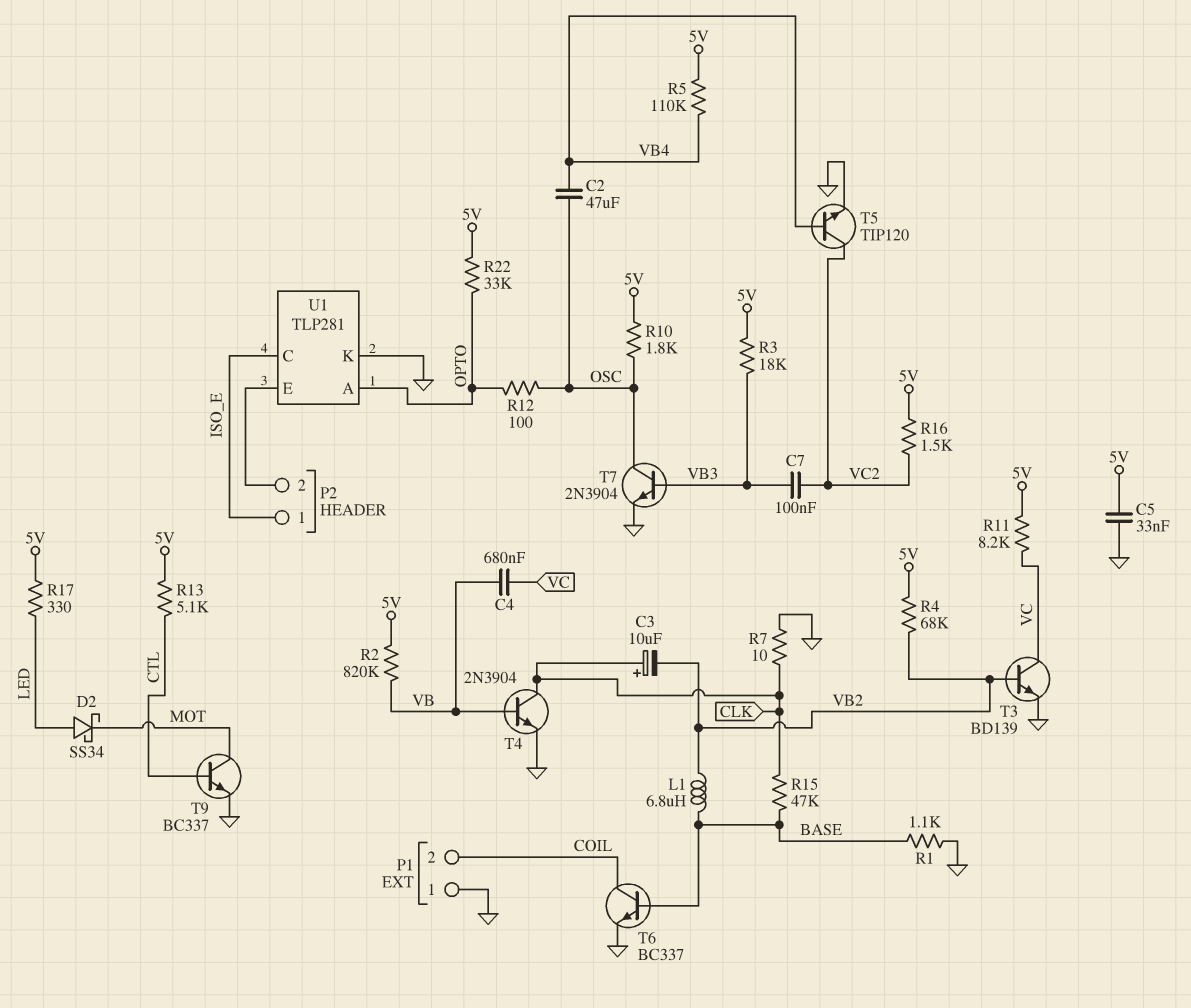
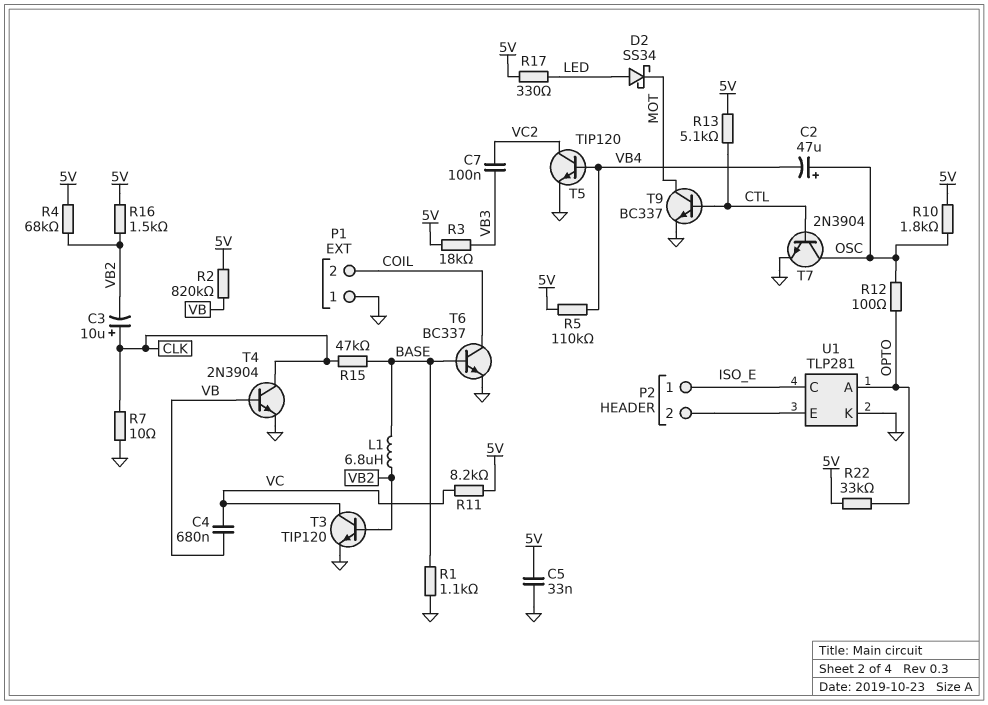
C2: 47uF (OSC, VB4) -> 47uF (plus OSC, minus VB4)
R16: 1.5k (5V, VC2) -> 1.5k (5V, VB2)
T3: NPN BD139 (B VB2, C VC, E GND) -> NPN TIP120 (B VB2, C VC, E GND)
T7: NPN 2N3904 (B VB3, C OSC, E GND) -> NPN 2N3904 (B CTL, C OSC, E GND)

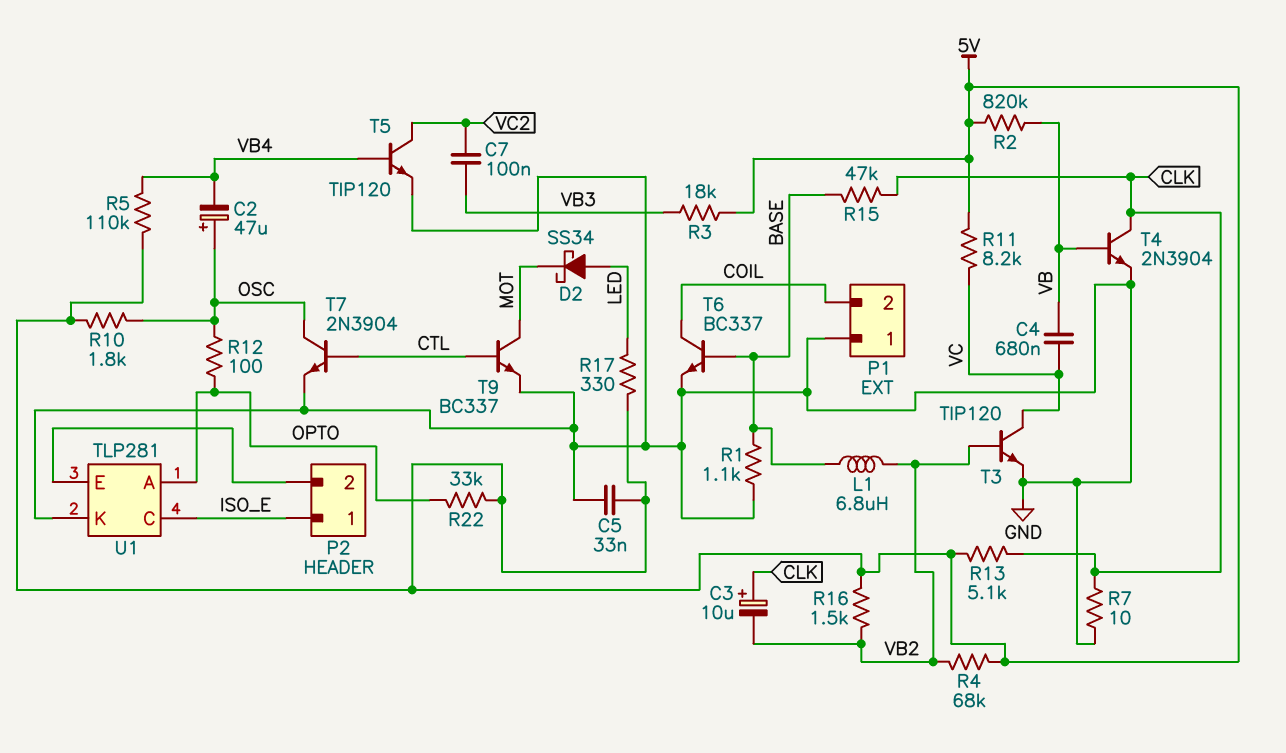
R13: 5.1k (5V, CTL) -> 5.1k (5V, CLK)

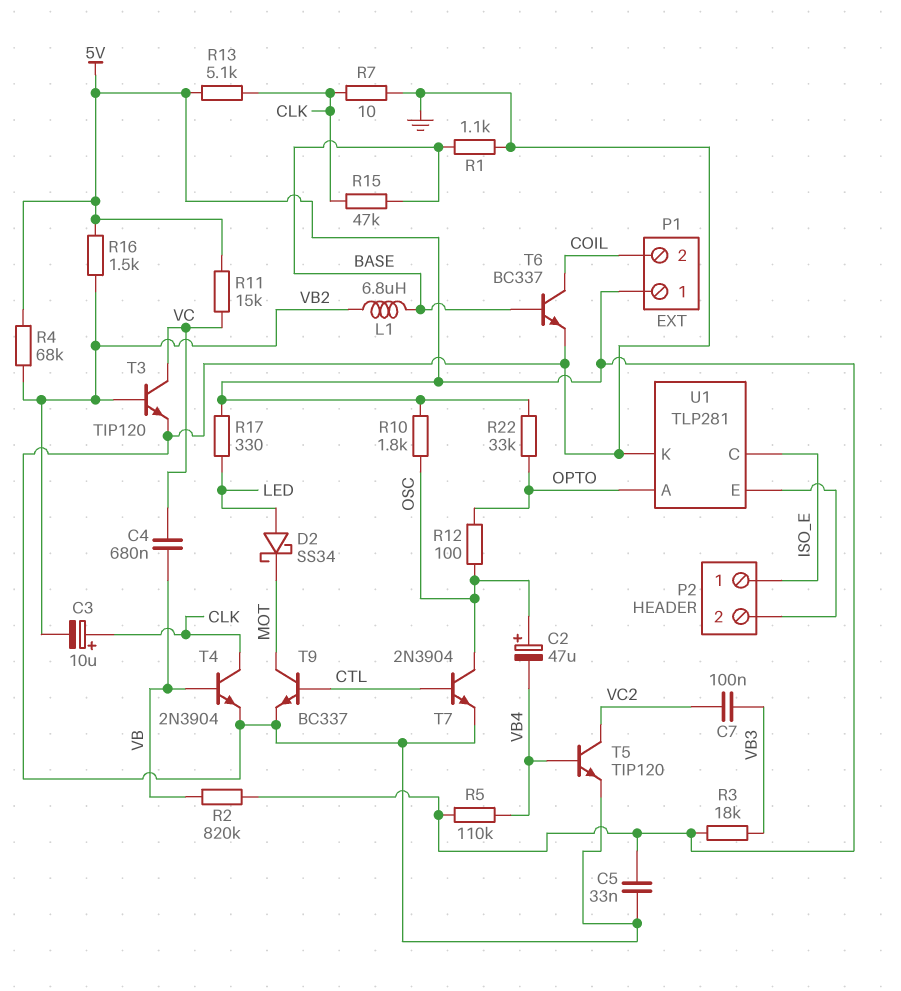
P1 pin 1: GND -> 5V
R11: 8.2k (5V, VC) -> 15k (5V, VC)

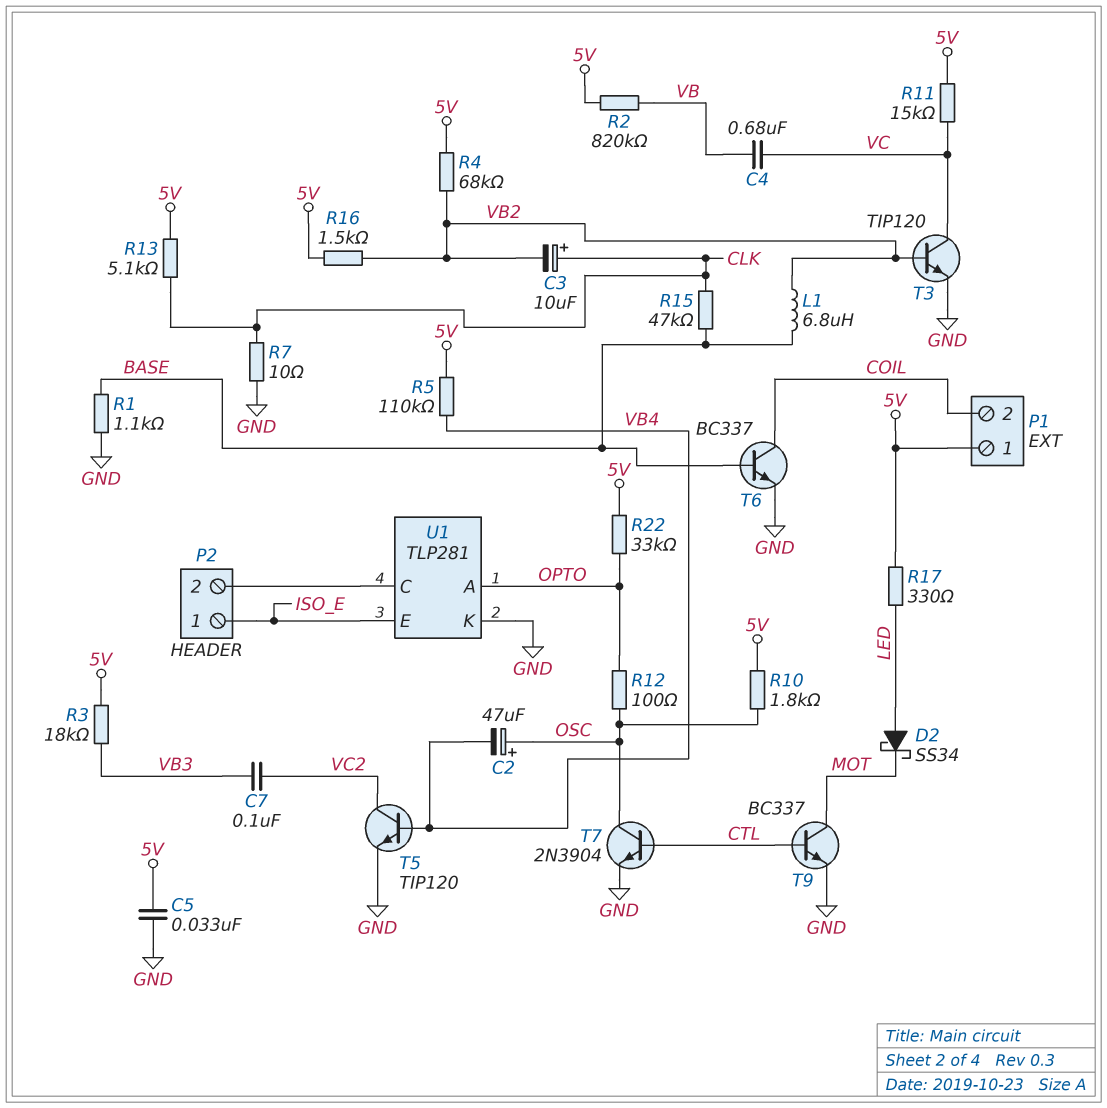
T4: NPN 2N3904 (B VB, C CLK, E GND) -> none
U1 pin C: ISO_E -> P2/2
U1 pin E: P2/2 -> ISO_E

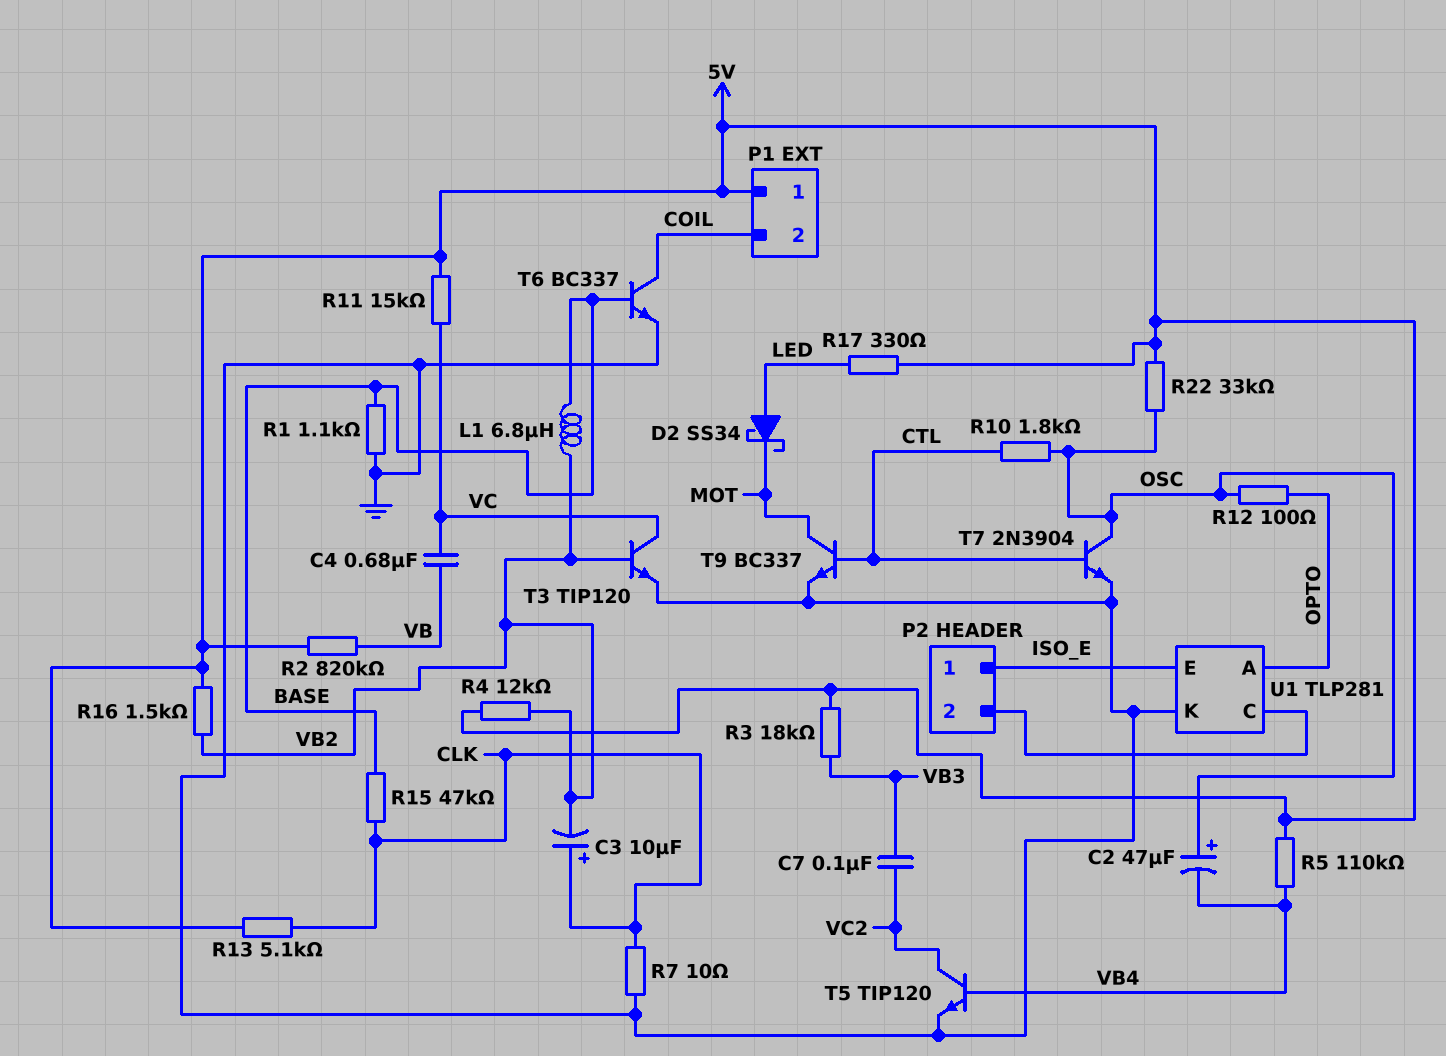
C5: 33nF (5V, GND) -> none
R4: 68k (5V, VB2) -> 12k (5V, VB2)
R10: 1.8k (5V, OSC) -> 1.8k (CTL, OSC)
R22: 33k (5V, OPTO) -> 33k (5V, OSC)

